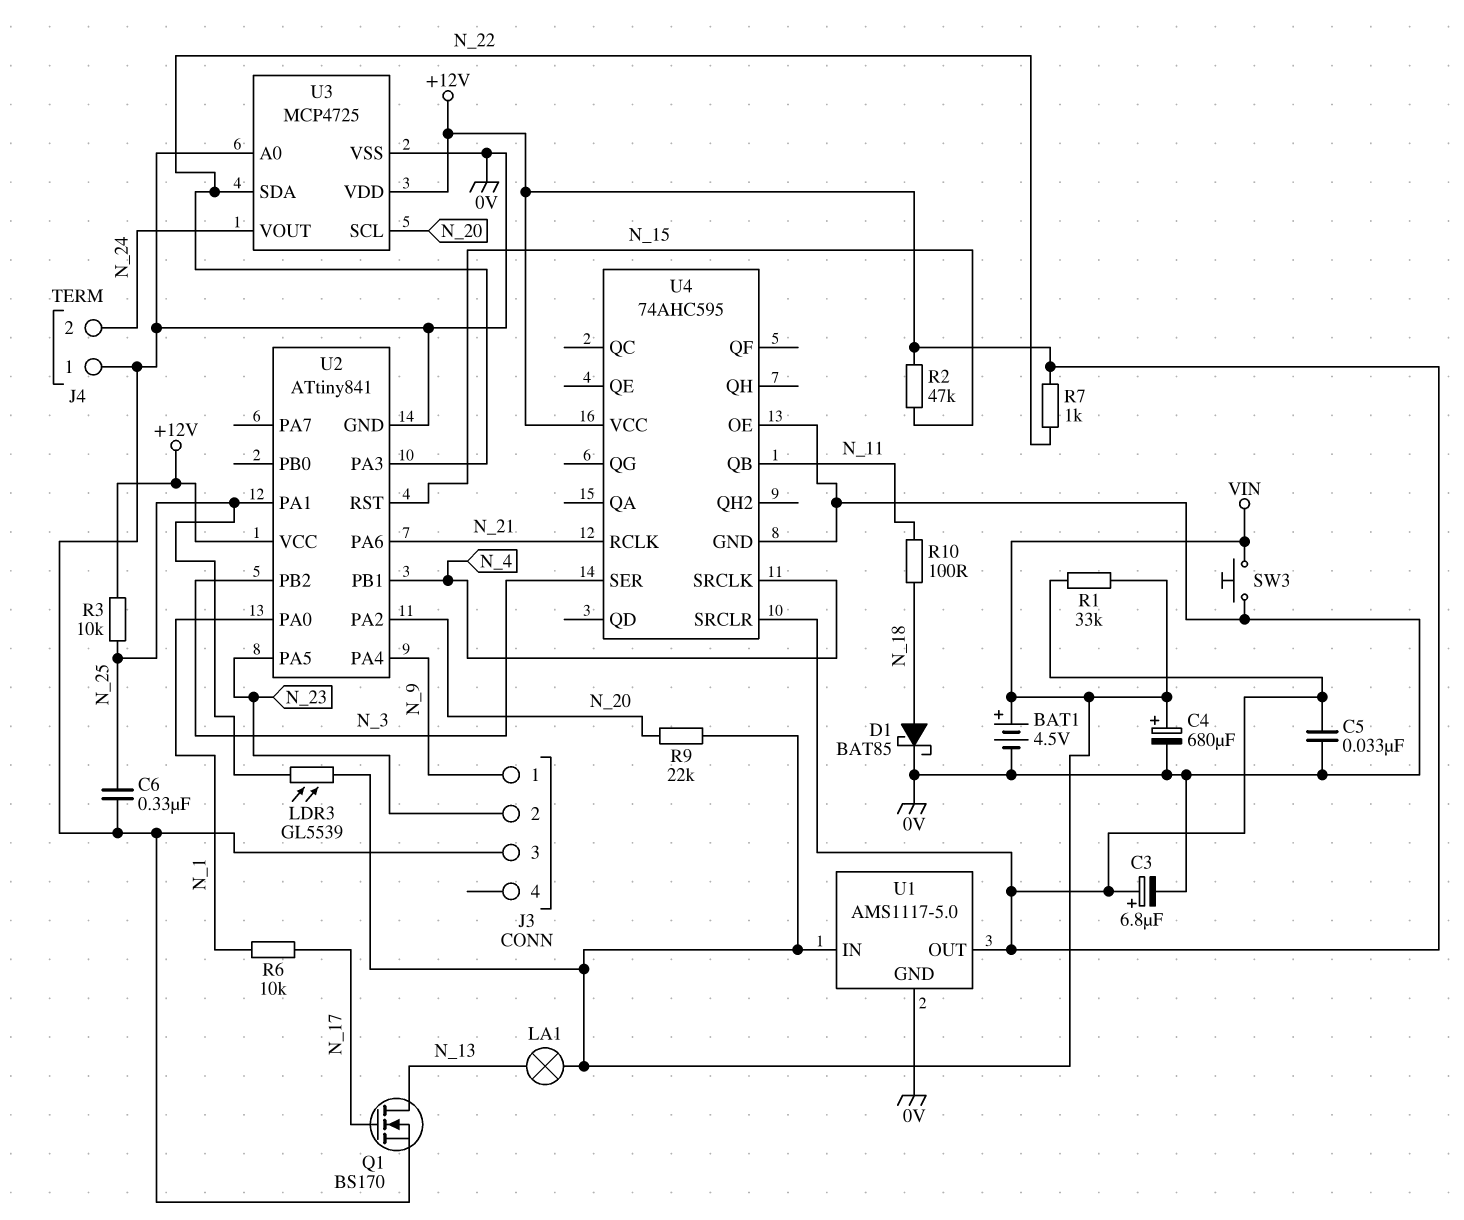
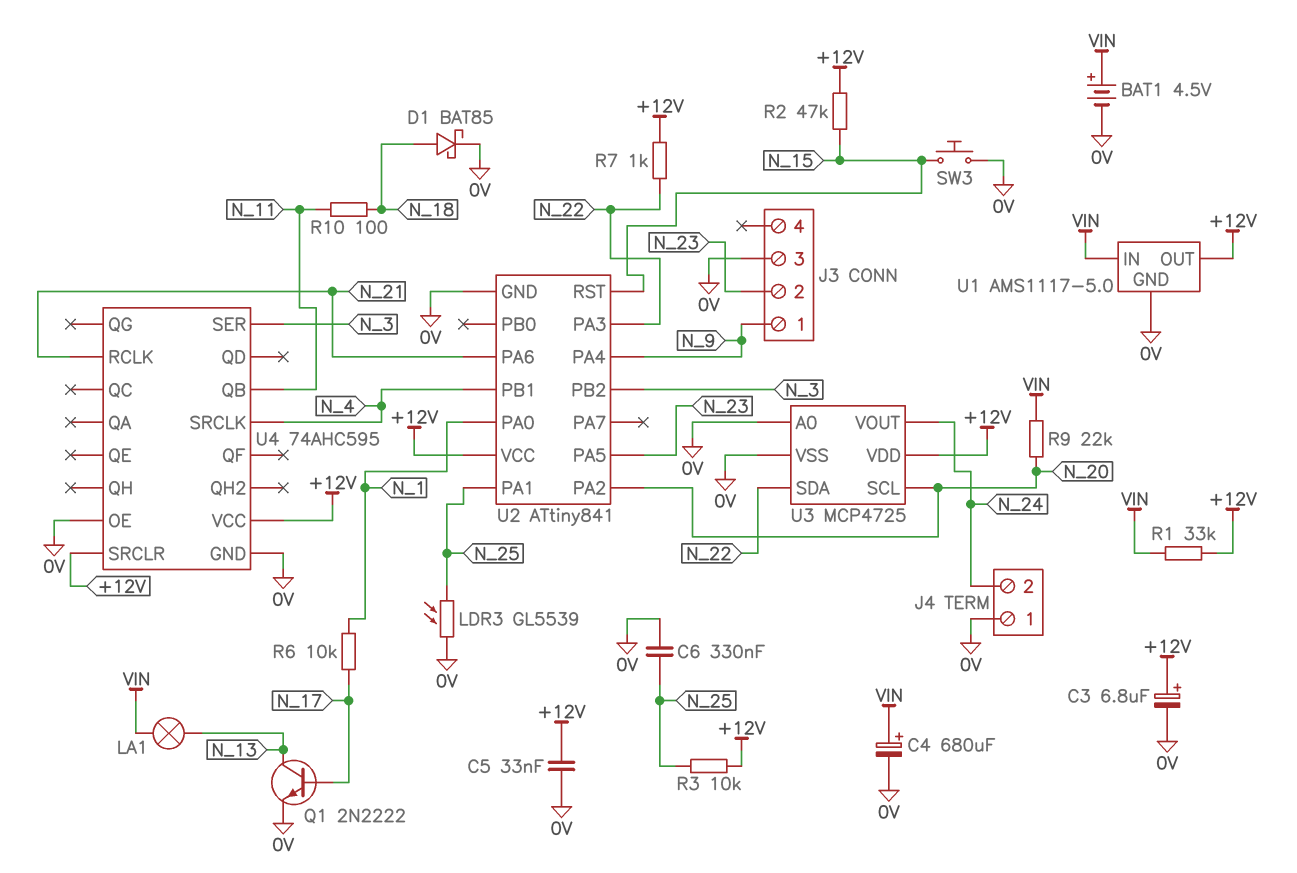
LDR3: GL5539 (N_25, VIN) -> GL5539 (0V, N_25)
Q1: NMOS BS170 (G N_17, D N_13, S 0V) -> NPN 2N2222 (B N_17, C N_13, E 0V)
SW3: button (0V, VIN) -> button (0V, N_15)

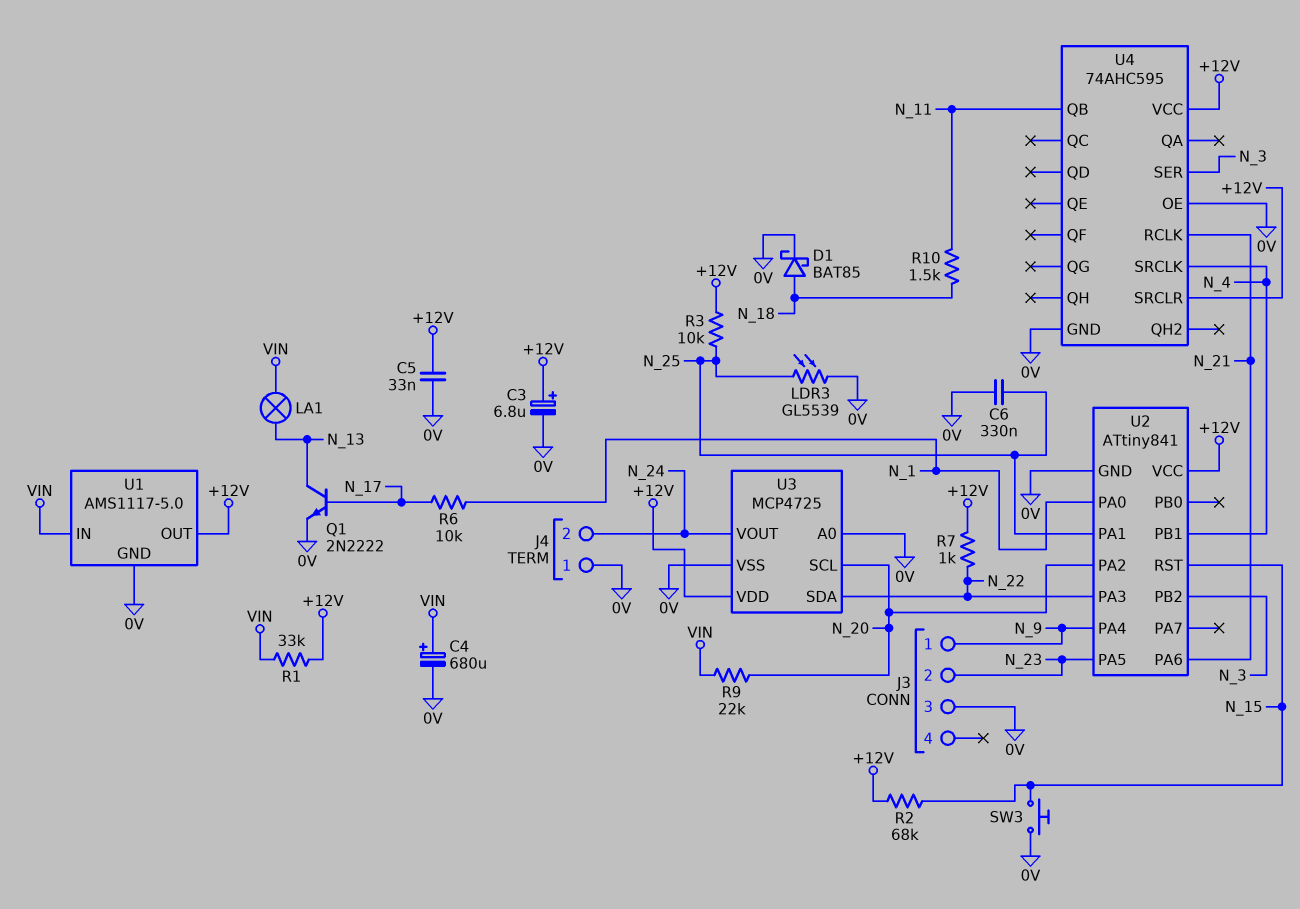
BAT1: 4.5V (plus VIN, minus 0V) -> none
R2: 47k (+12V, N_15) -> 68k (+12V, N_15)
R10: 100 (N_11, N_18) -> 1.5k (N_11, N_18)

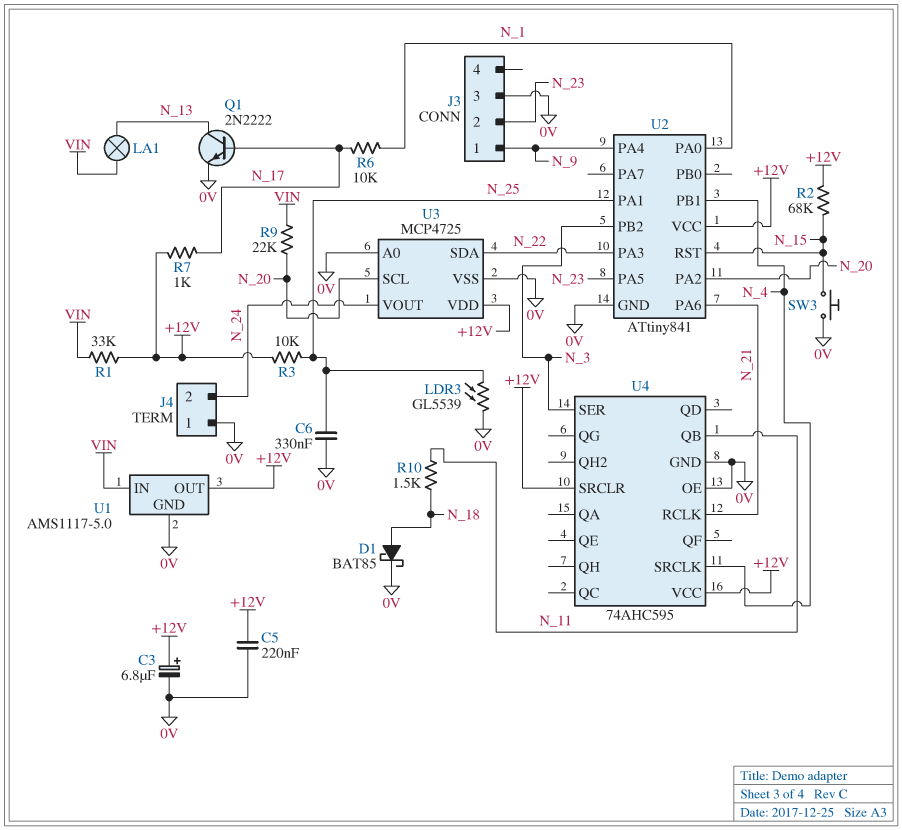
C4: 680uF (plus VIN, minus 0V) -> none
C5: 33nF (+12V, 0V) -> 220nF (+12V, 0V)
R7: 1k (+12V, N_22) -> 1k (+12V, N_17)

